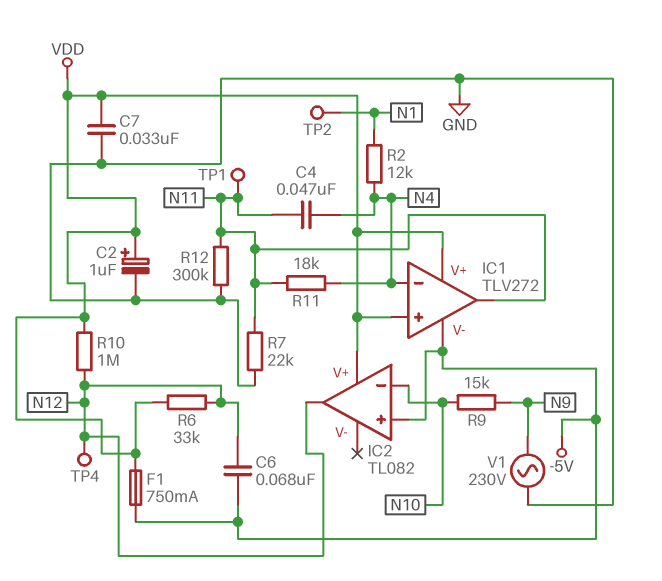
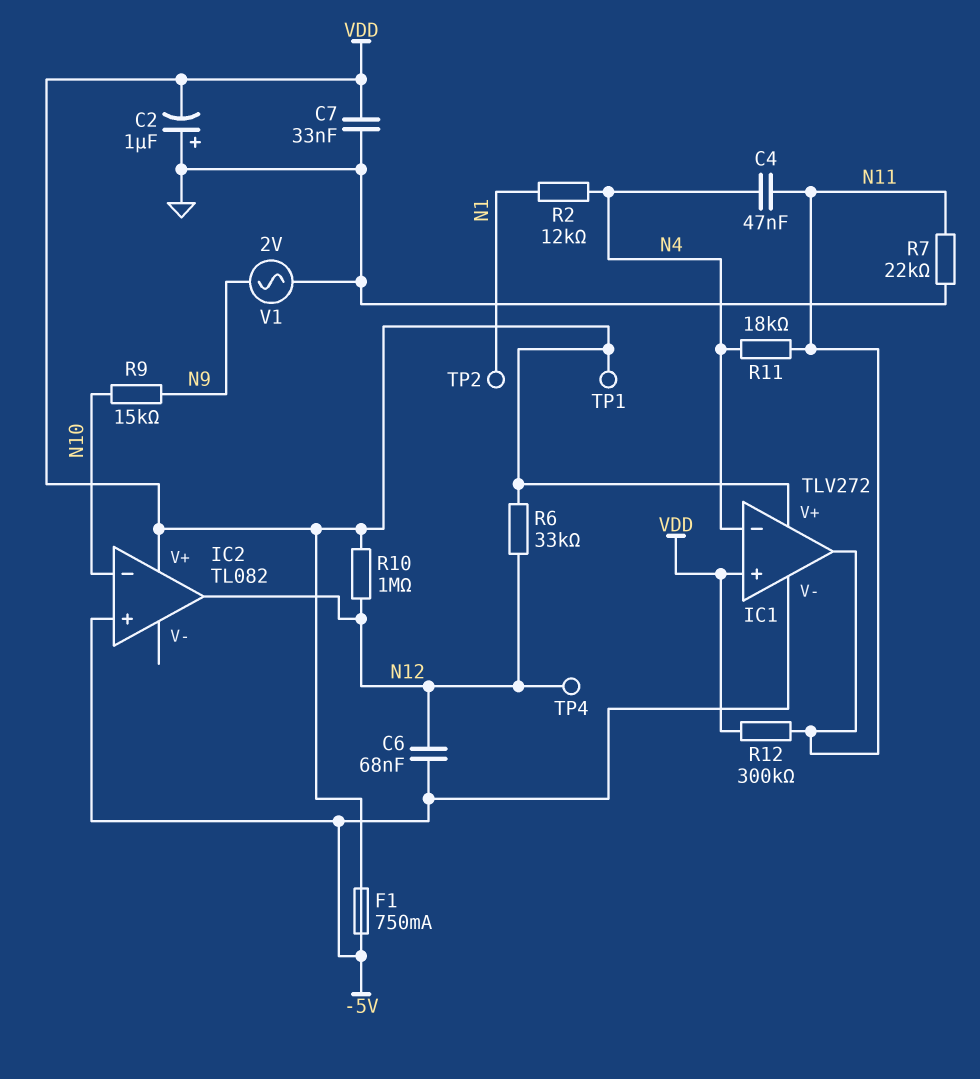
C2: 1uF (plus VDD, minus GND) -> 1uF (plus GND, minus VDD)
R12: 300k (GND, N11) -> 300k (N11, VDD)
TP1: test point (N11) -> test point (VDD)
V1: AC 230V (GND, N9) -> AC 2V (GND, N9)

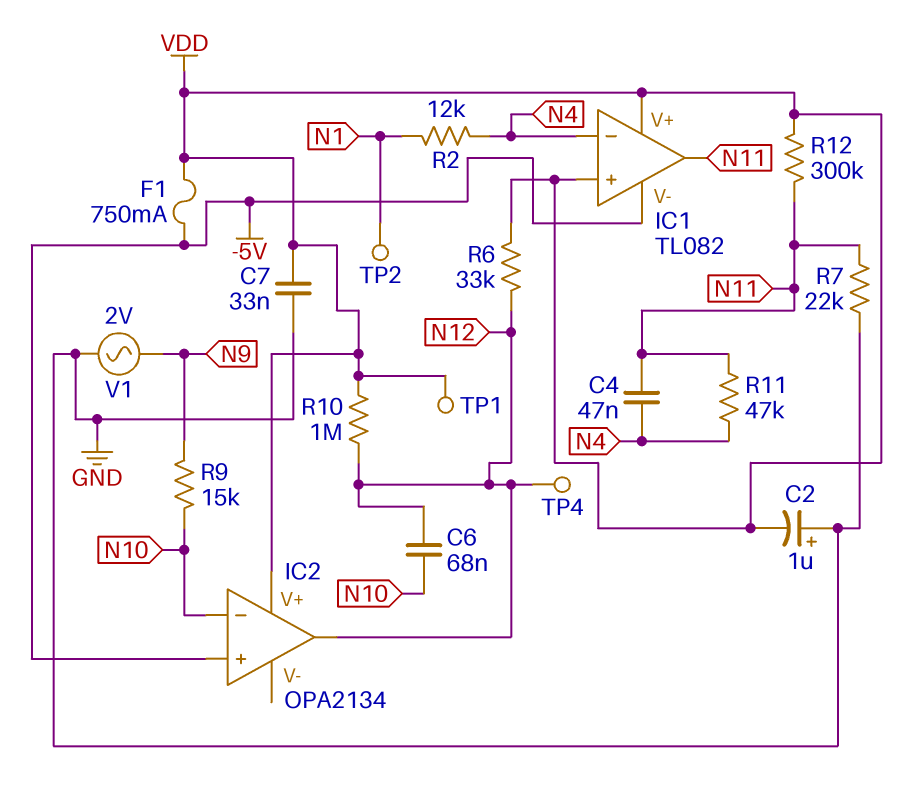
C6: 68nF (-5V, N12) -> 68nF (N10, N12)
IC1: TLV272 -> TL082
IC2: TL082 -> OPA2134
R11: 18k (N4, N11) -> 47k (N4, N11)

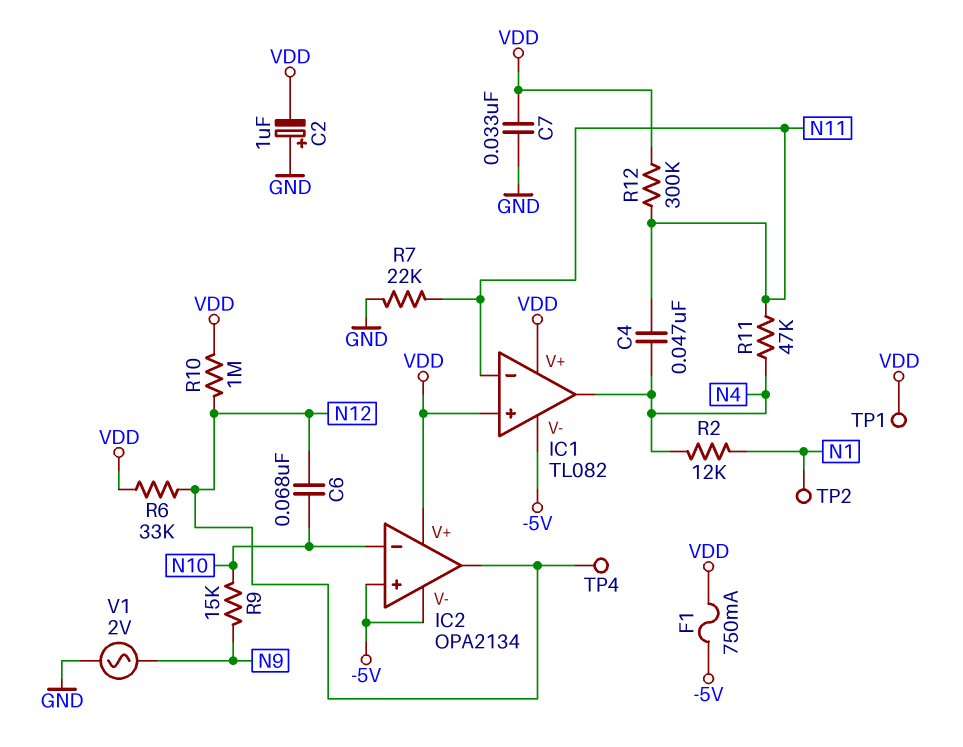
IC1 pin in-: N4 -> N11
IC1 pin out: N11 -> N4
IC2 pin V-: none -> -5V

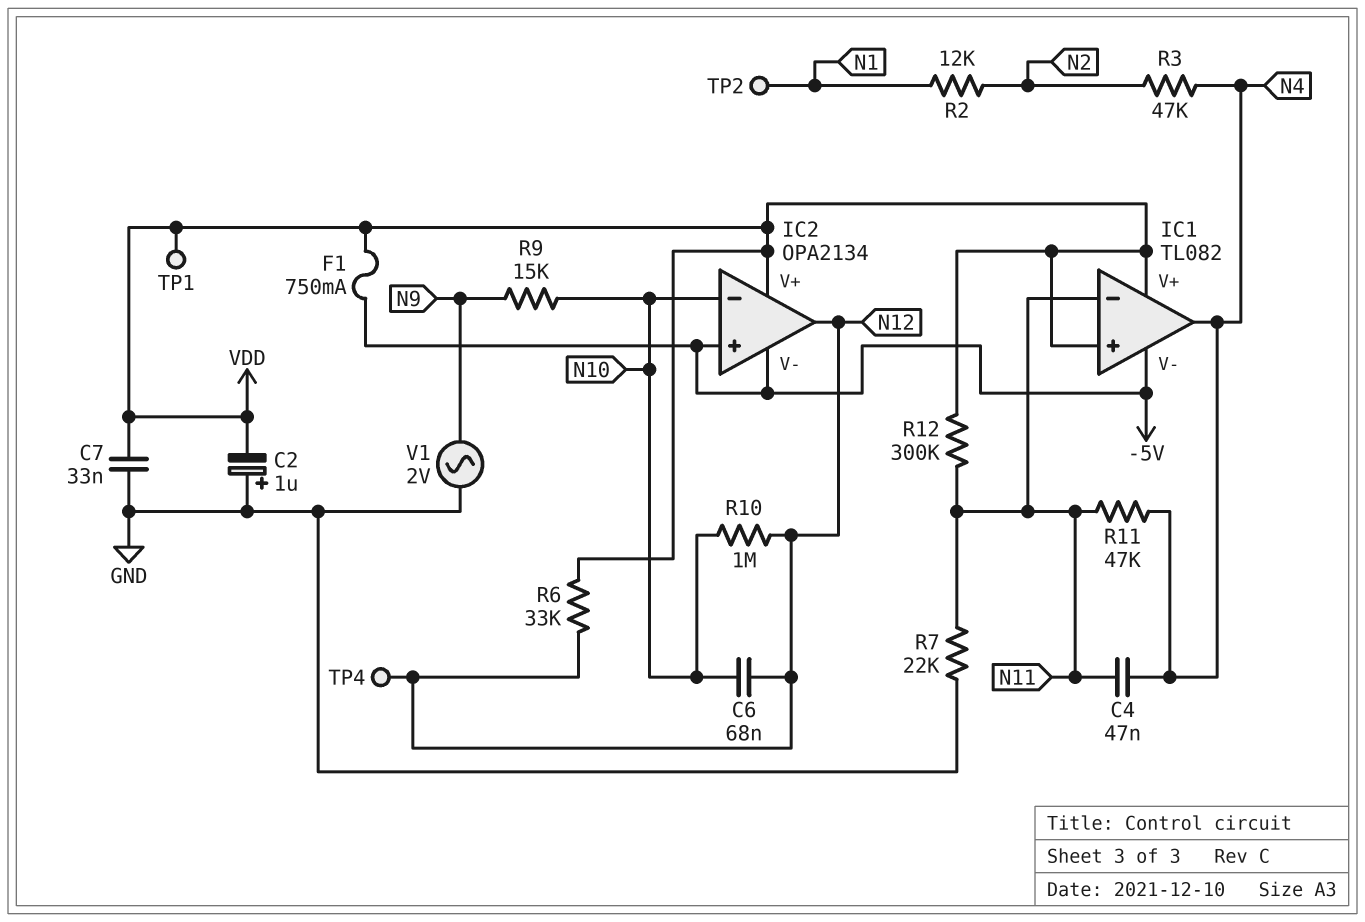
R2: 12k (N1, N4) -> 12k (N1, N2)
R3: none -> 47k (N2, N4)
R10: 1M (N12, VDD) -> 1M (N10, N12)

